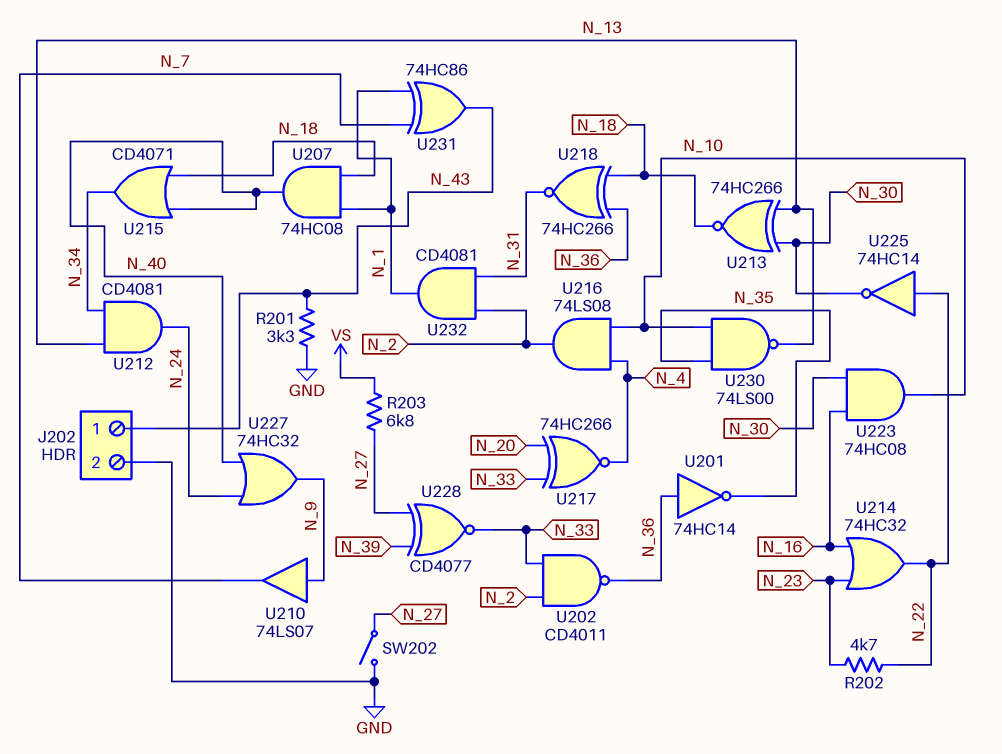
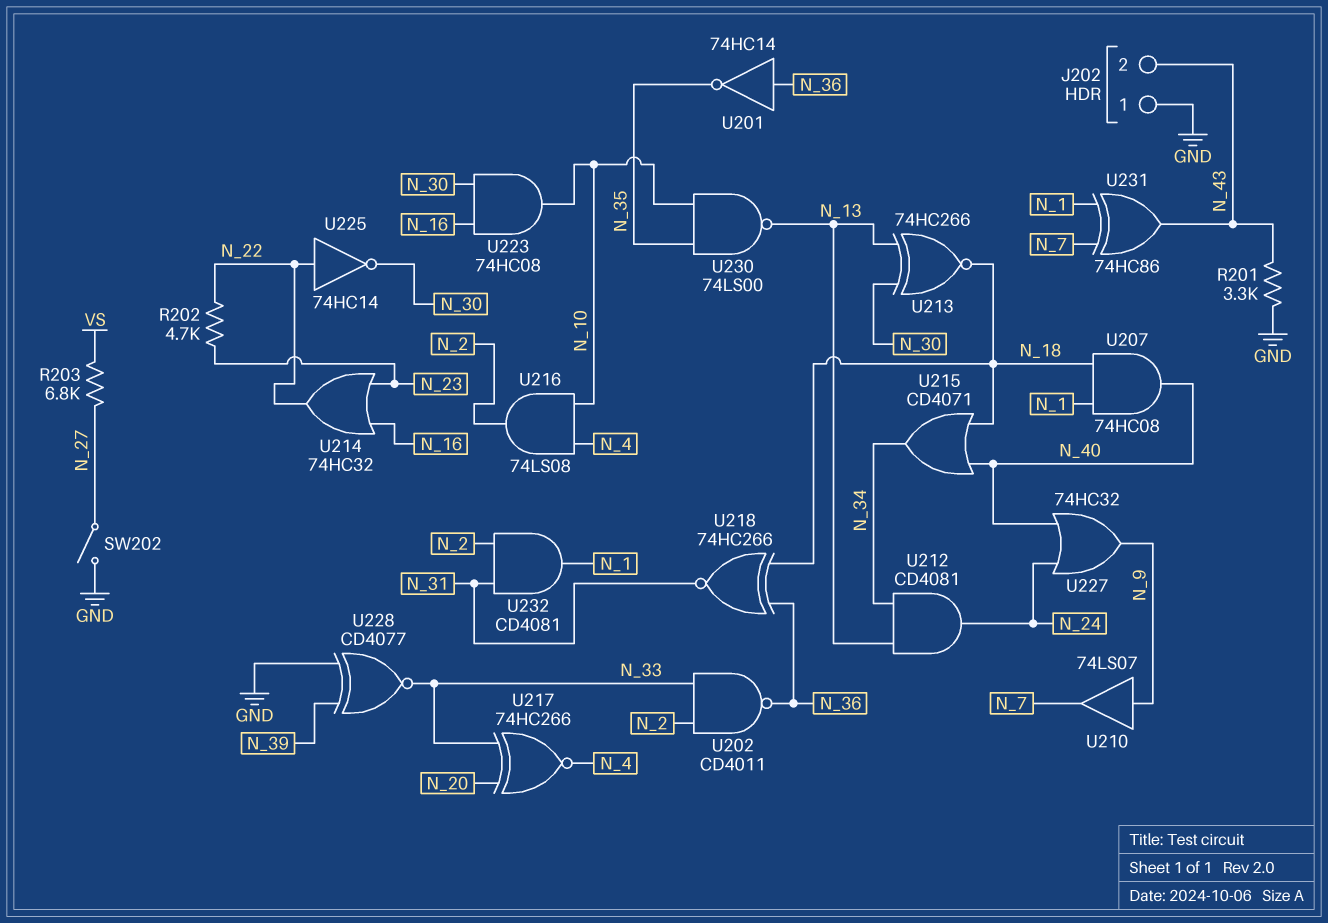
J202 pin 1: N_43 -> GND
J202 pin 2: GND -> N_43
U228: XNOR CD4077 (in N_27, in N_39, out N_33) -> XNOR CD4077 (in GND, in N_39, out N_33)

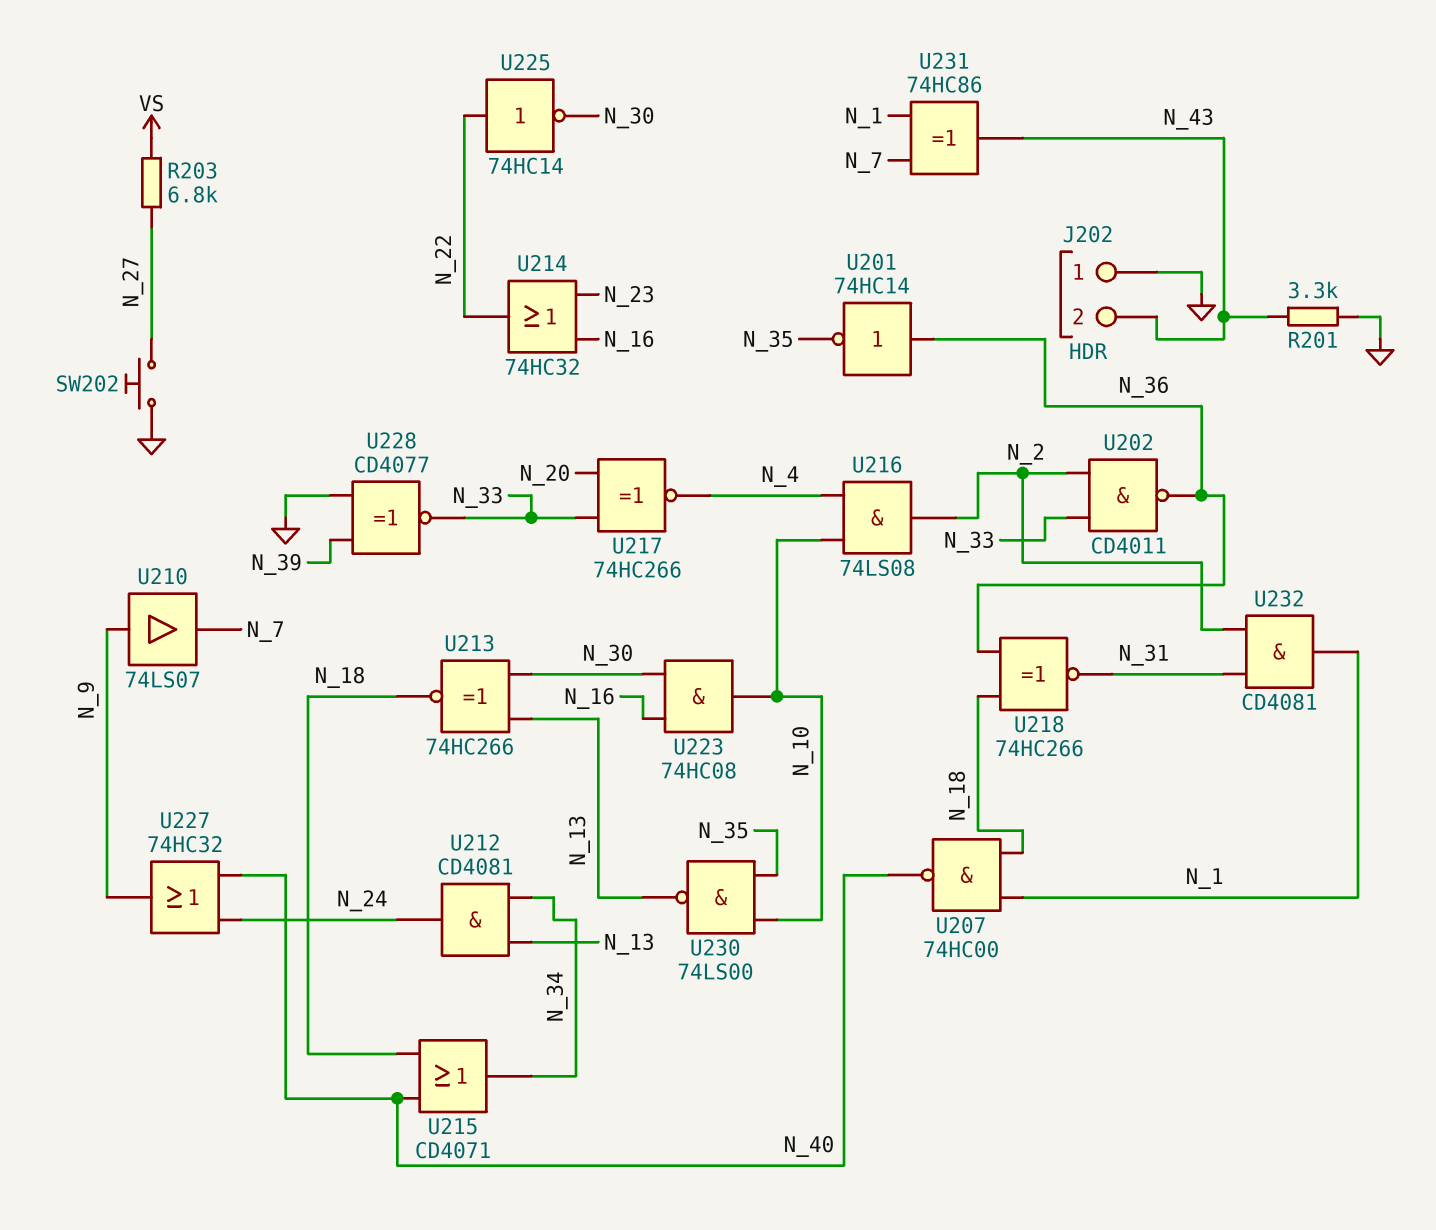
R202: 4.7k (N_22, N_23) -> none
SW202: switch (GND, N_27) -> button (GND, N_27)
U207: AND 74HC08 (in N_1, in N_18, out N_40) -> NAND 74HC00 (in N_1, in N_18, out N_40)

